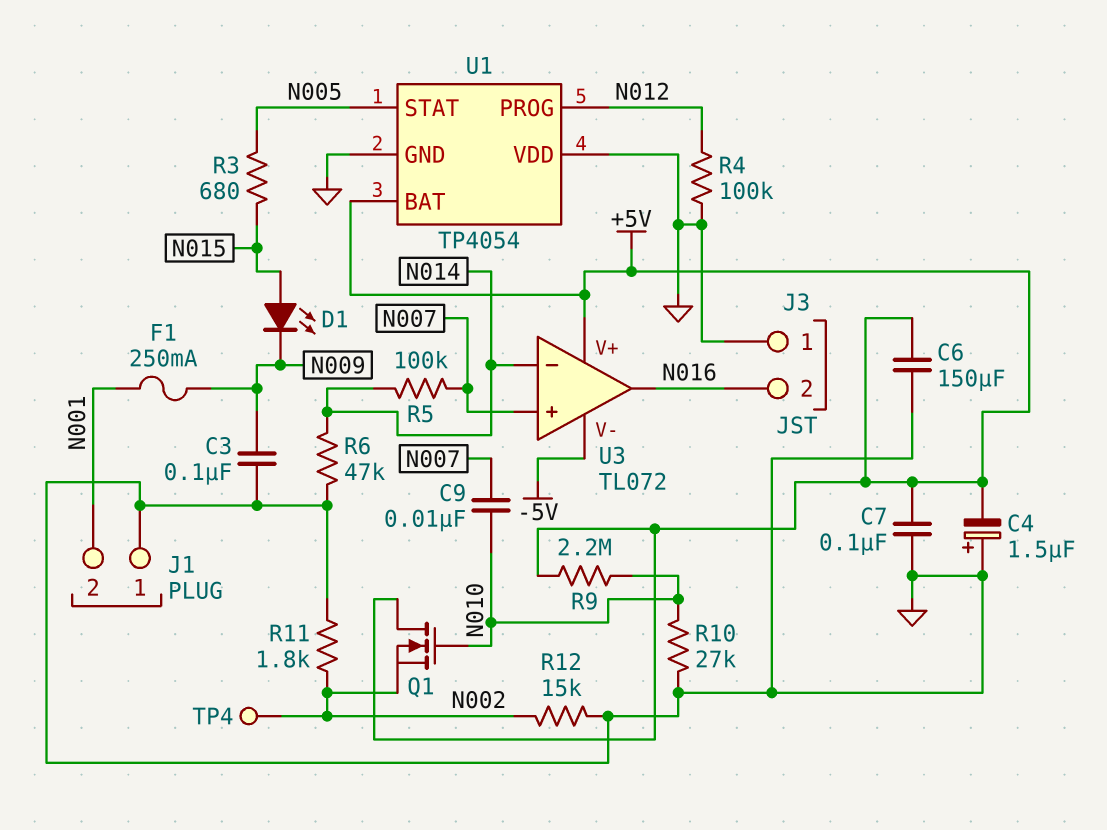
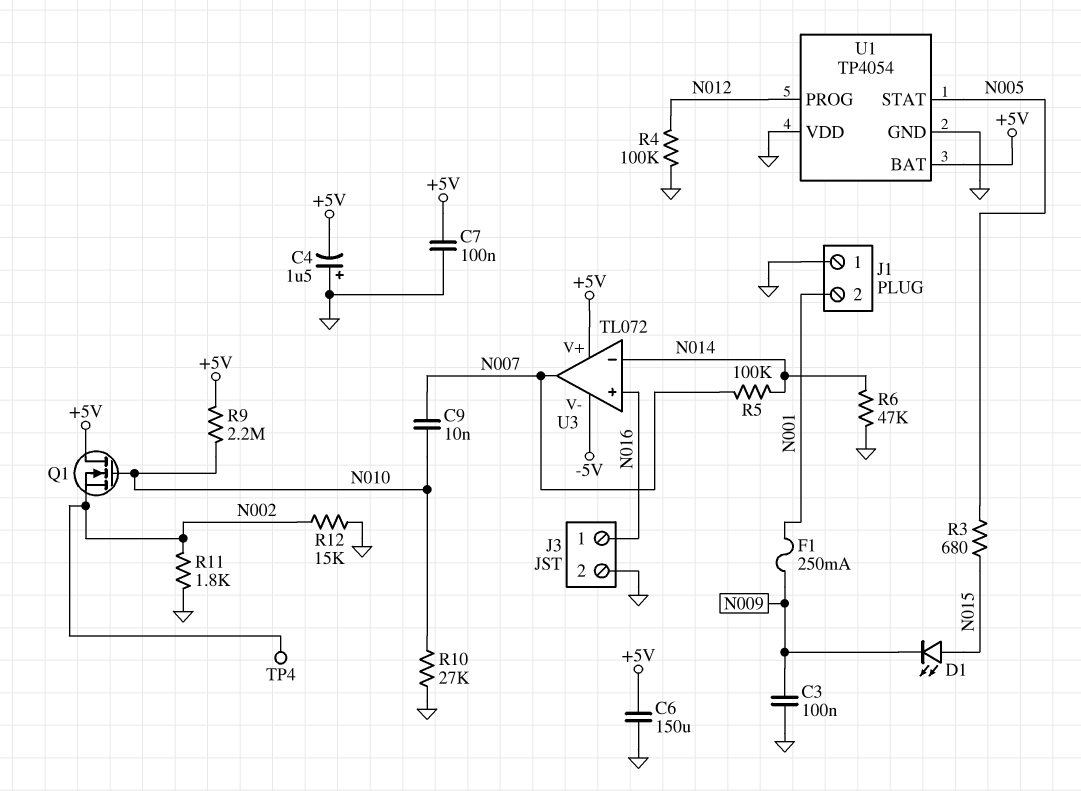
J3 pin 1: GND -> N016
J3 pin 2: N016 -> GND
U3 pin in+: N007 -> N016
U3 pin out: N016 -> N007

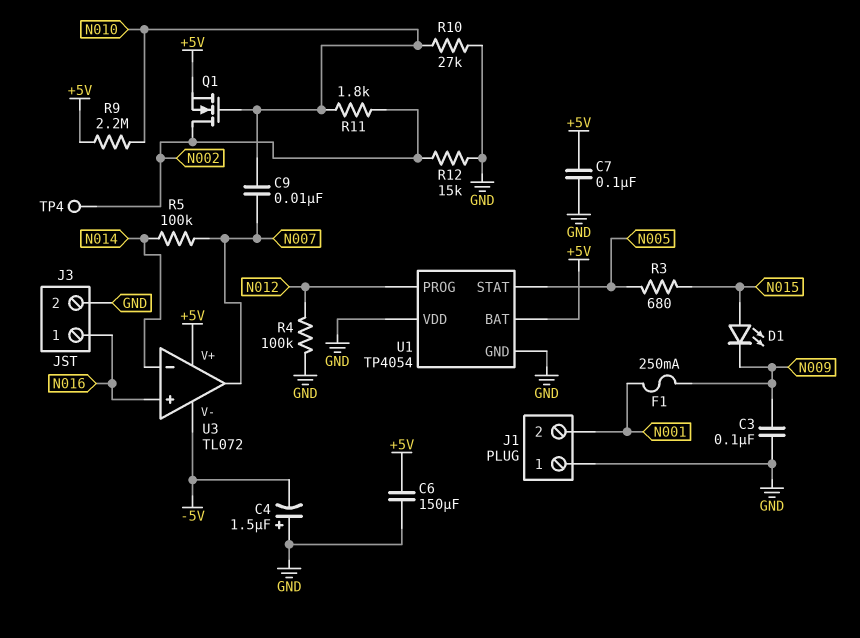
C4: 1.5uF (plus GND, minus +5V) -> 1.5uF (plus GND, minus -5V)
Q1: NMOS (G N010, D +5V, S N002) -> NMOS (G N010, D N002, S +5V)
R6: 47k (GND, N014) -> none
R11: 1.8k (GND, N002) -> 1.8k (N002, N010)

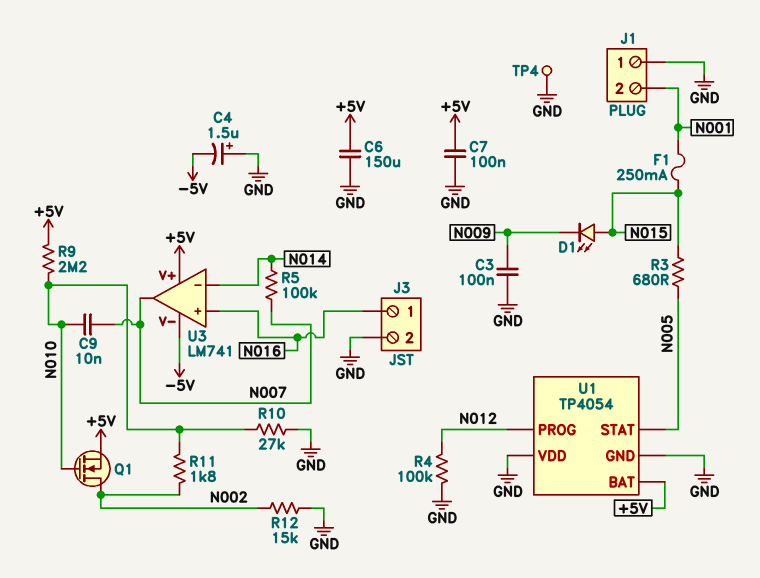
F1: 250mA (N001, N009) -> 250mA (N001, N015)
TP4: test point (N002) -> test point (GND)
U3: TL072 -> LM741

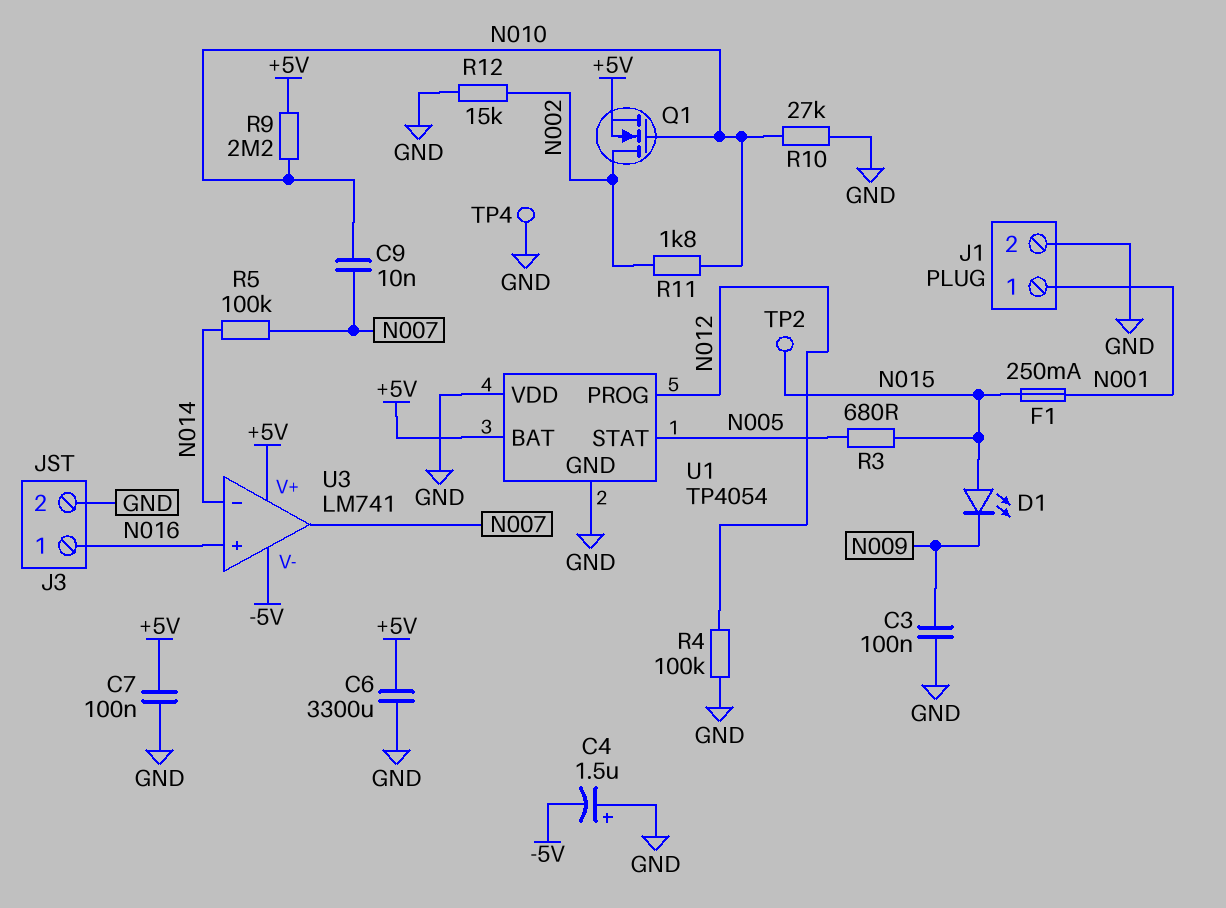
C6: 150uF (+5V, GND) -> 3300uF (+5V, GND)
J1 pin 1: GND -> N001
J1 pin 2: N001 -> GND
TP2: none -> test point (N015)

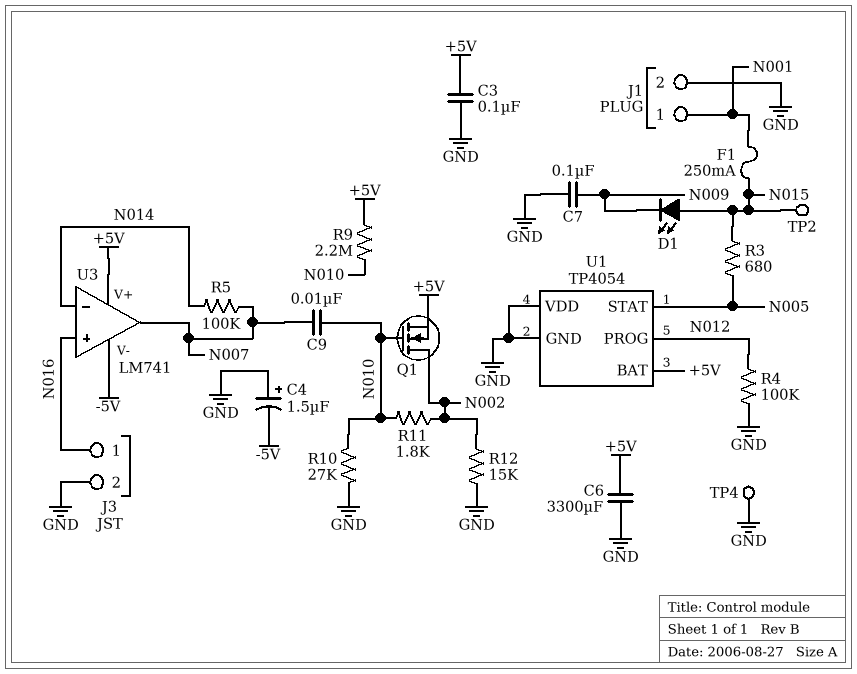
C3: 100nF (GND, N009) -> 100nF (+5V, GND)
C7: 100nF (+5V, GND) -> 100nF (GND, N009)

